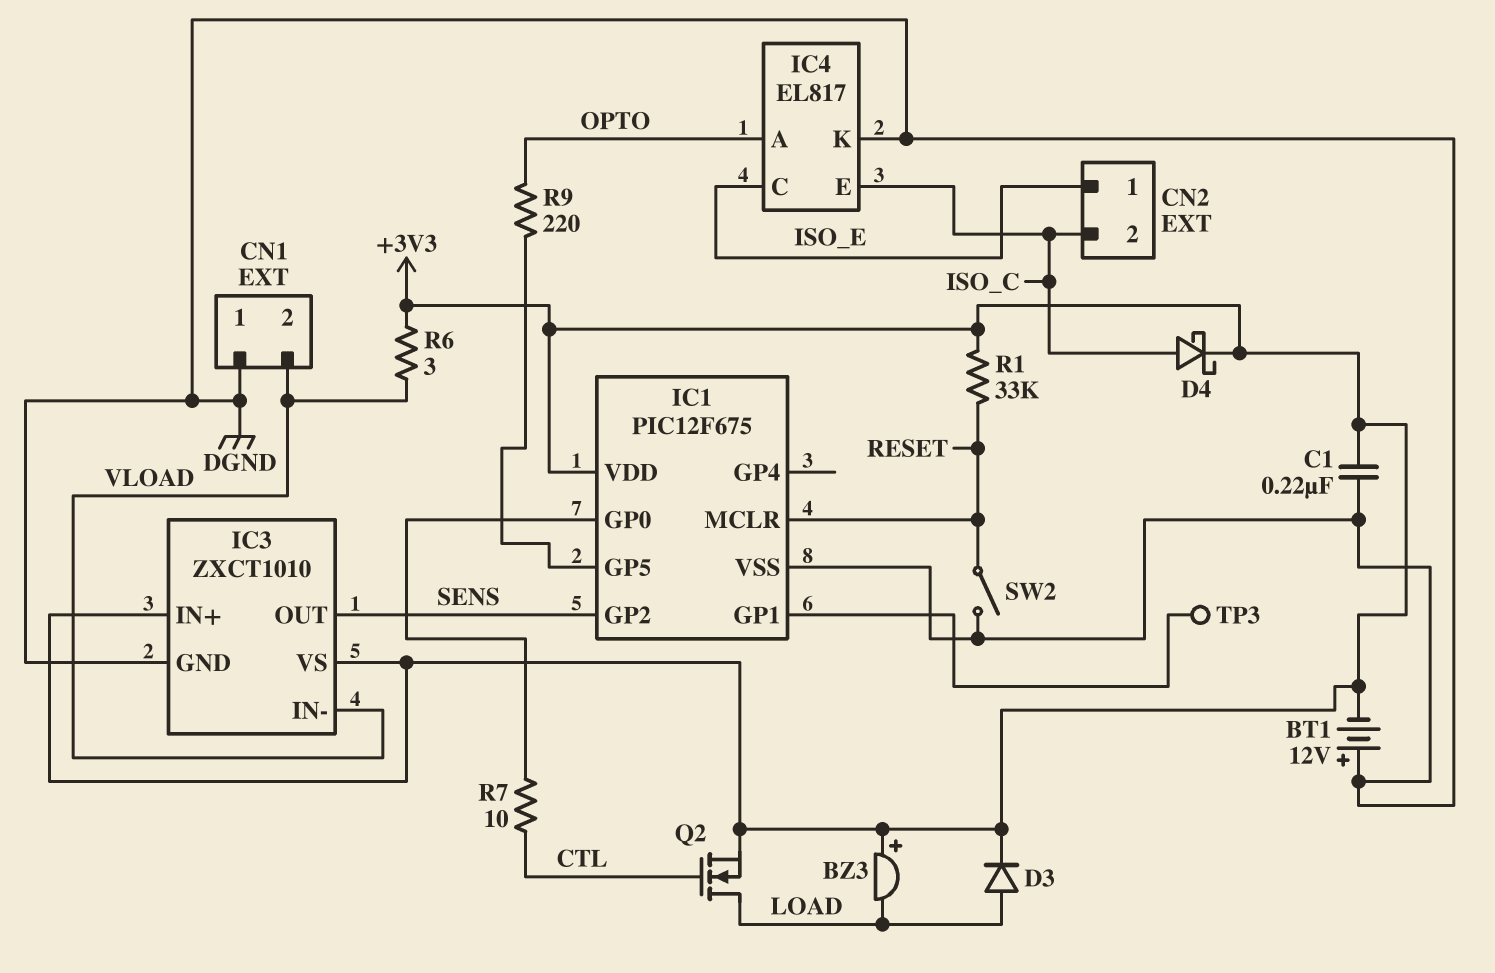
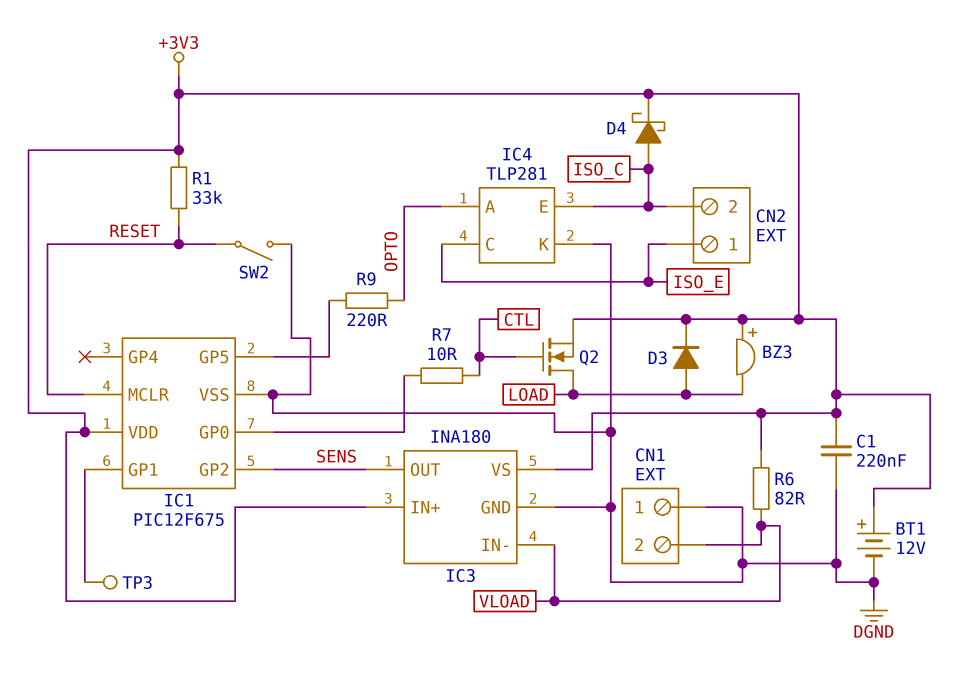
BT1: 12V (plus DGND, minus +3V3) -> 12V (plus +3V3, minus DGND)
IC3: ZXCT1010 -> INA180
IC4: EL817 -> TLP281
R6: 3 (+3V3, VLOAD) -> 82 (+3V3, VLOAD)

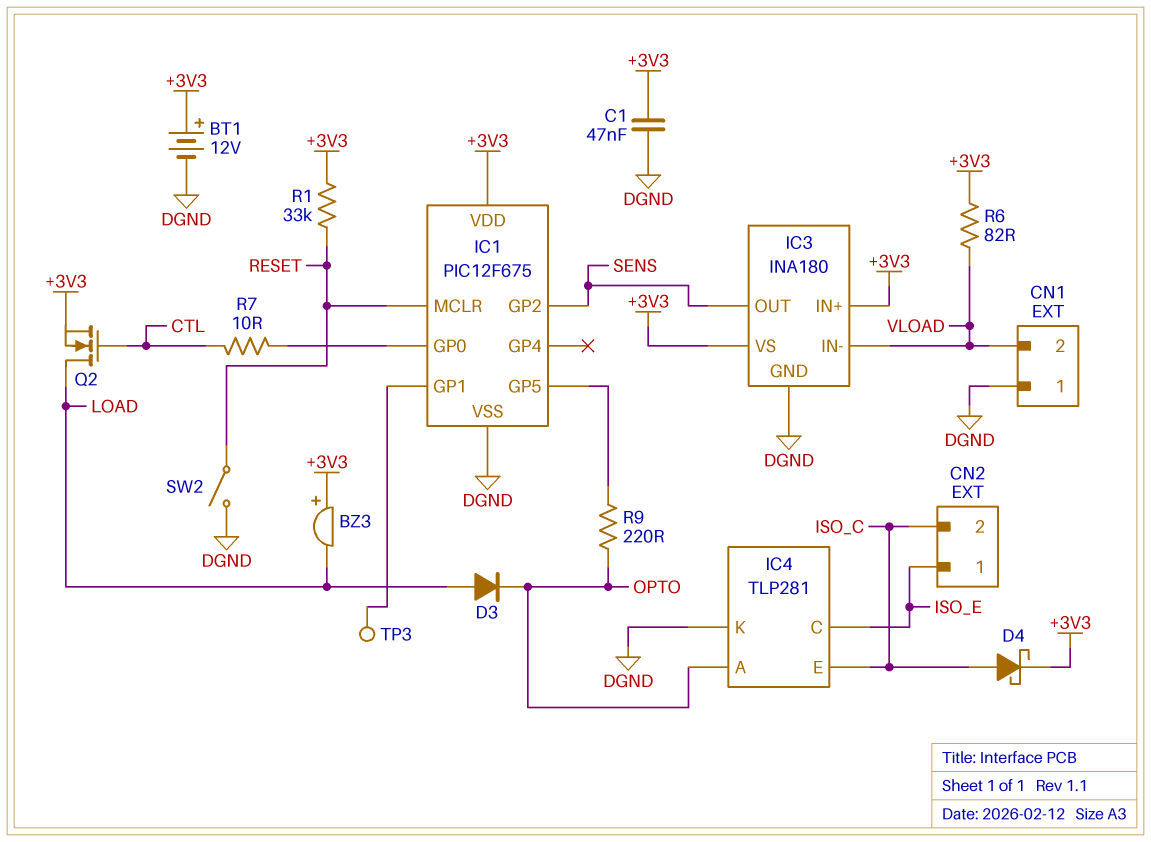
C1: 220nF (+3V3, DGND) -> 47nF (+3V3, DGND)
D3: diode (A LOAD, K +3V3) -> diode (A LOAD, K OPTO)

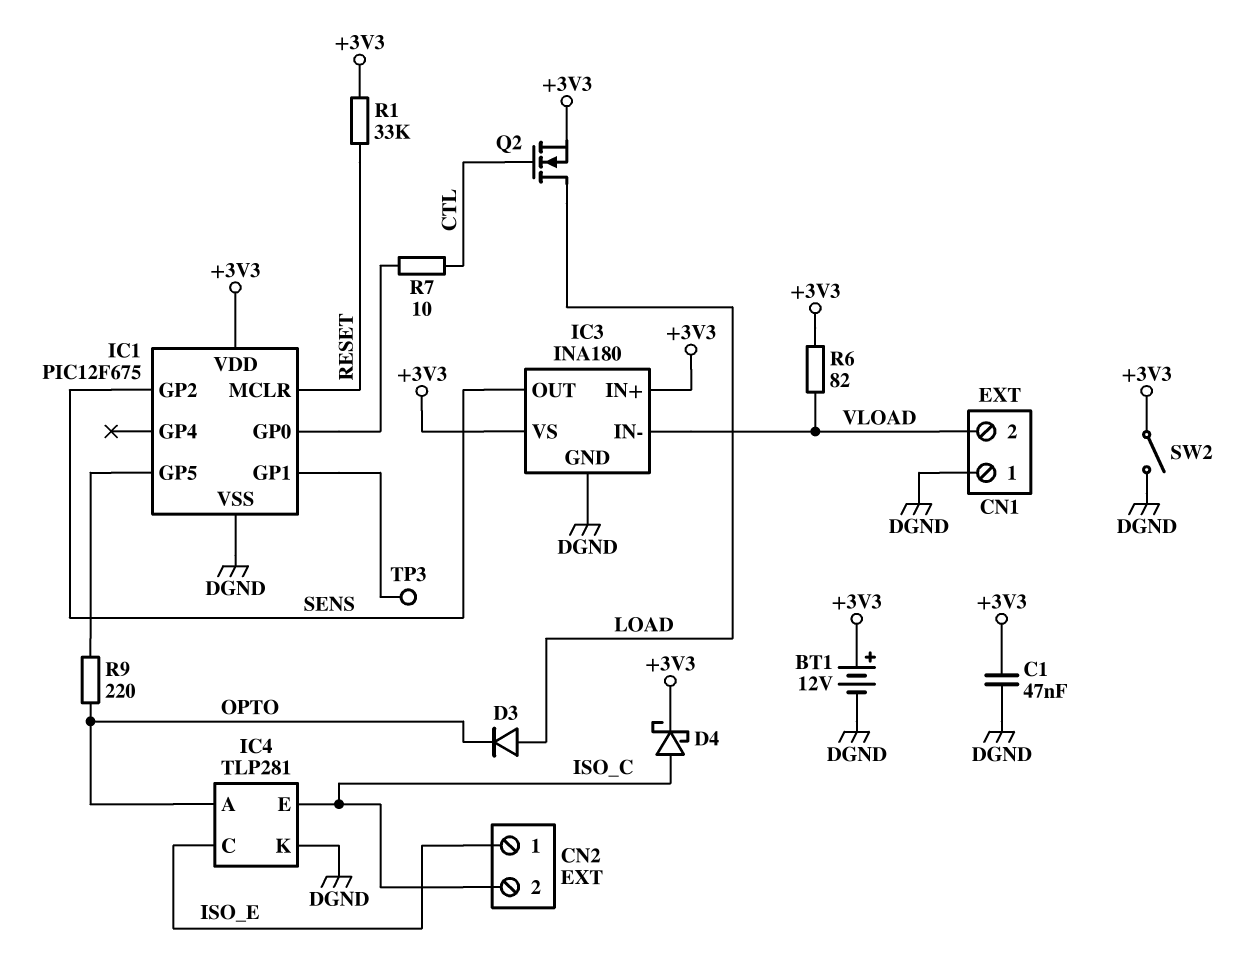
BZ3: buzzer (plus +3V3, minus LOAD) -> none
SW2: switch (DGND, RESET) -> switch (+3V3, DGND)

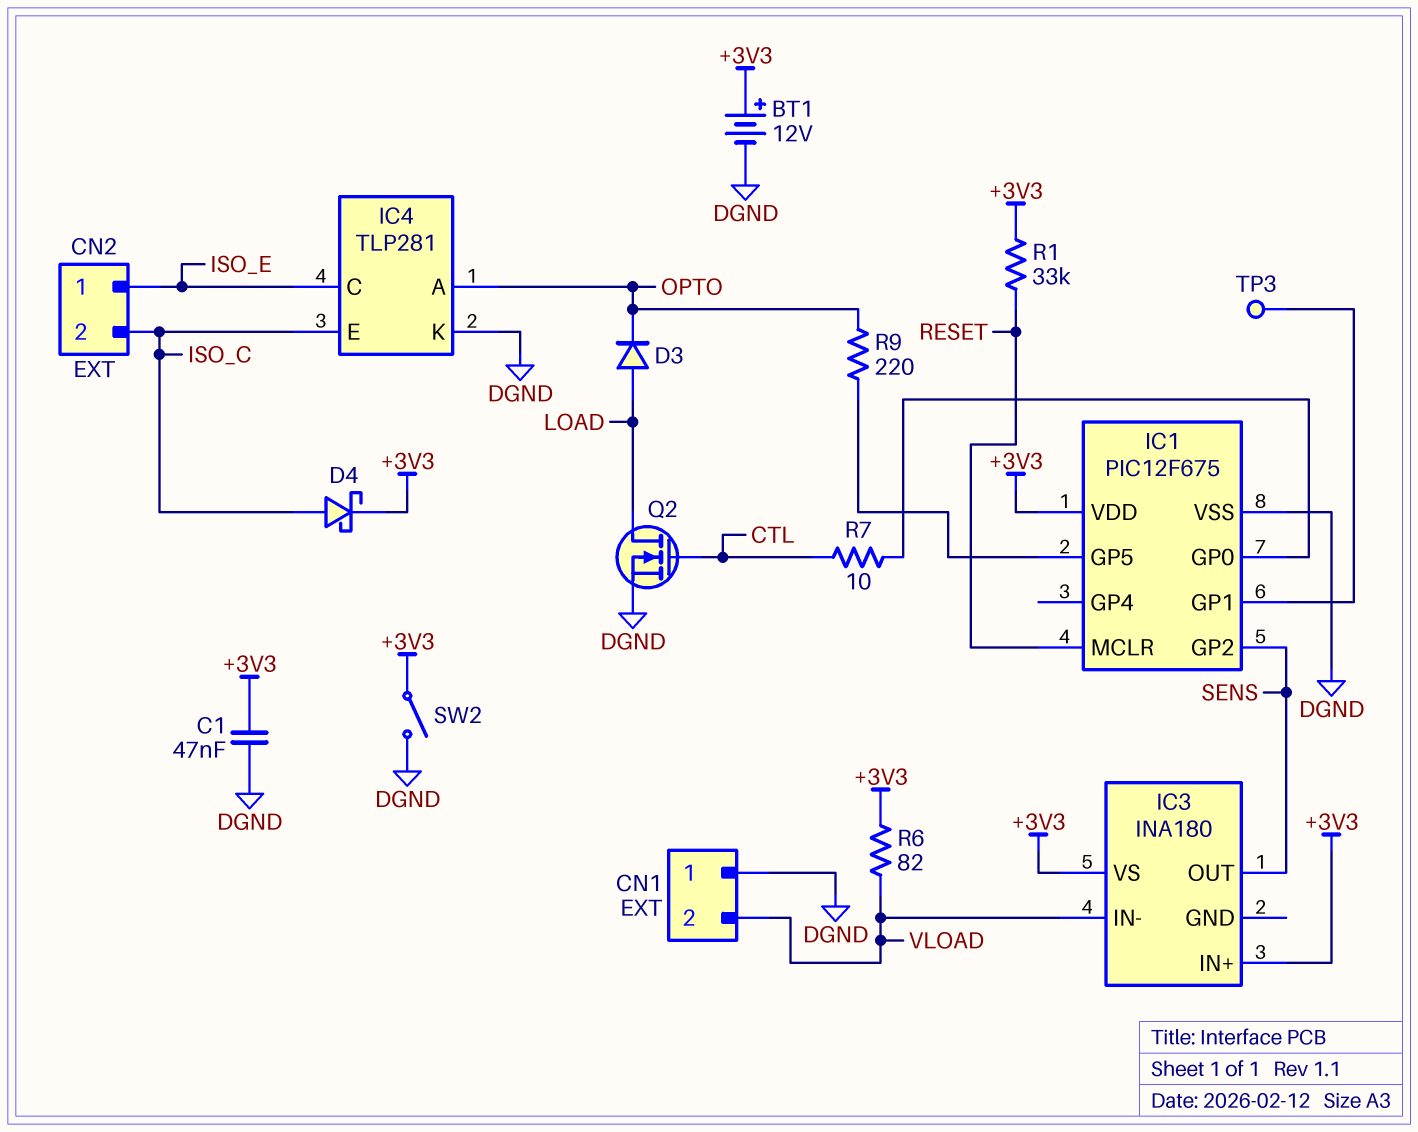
IC3 pin GND: DGND -> none
Q2: NMOS (G CTL, D LOAD, S +3V3) -> NMOS (G CTL, D LOAD, S DGND)

